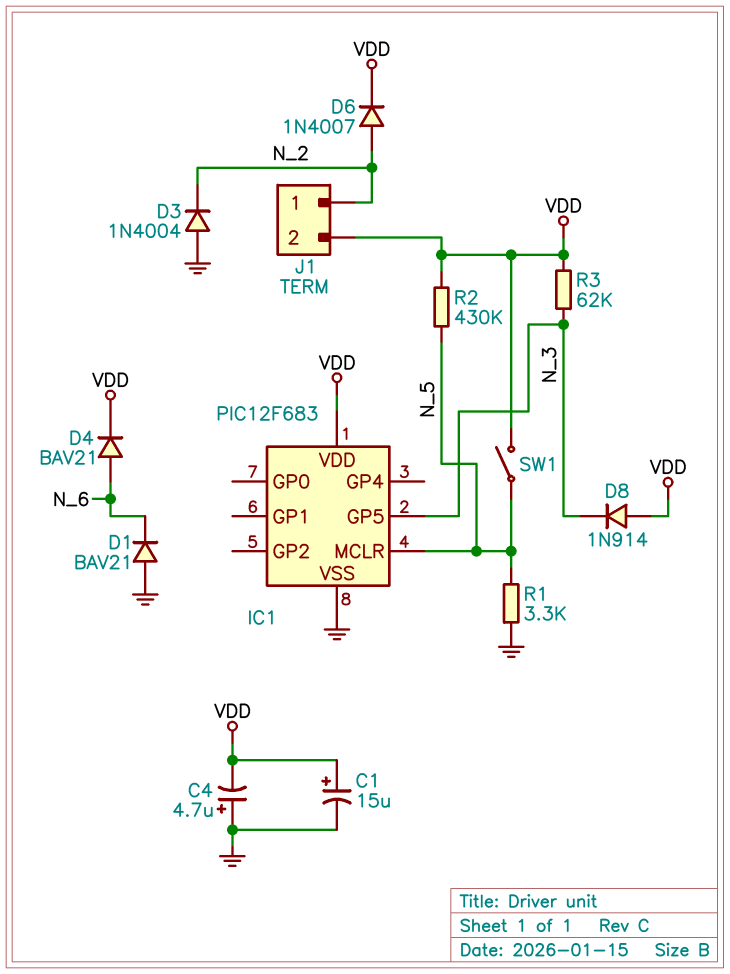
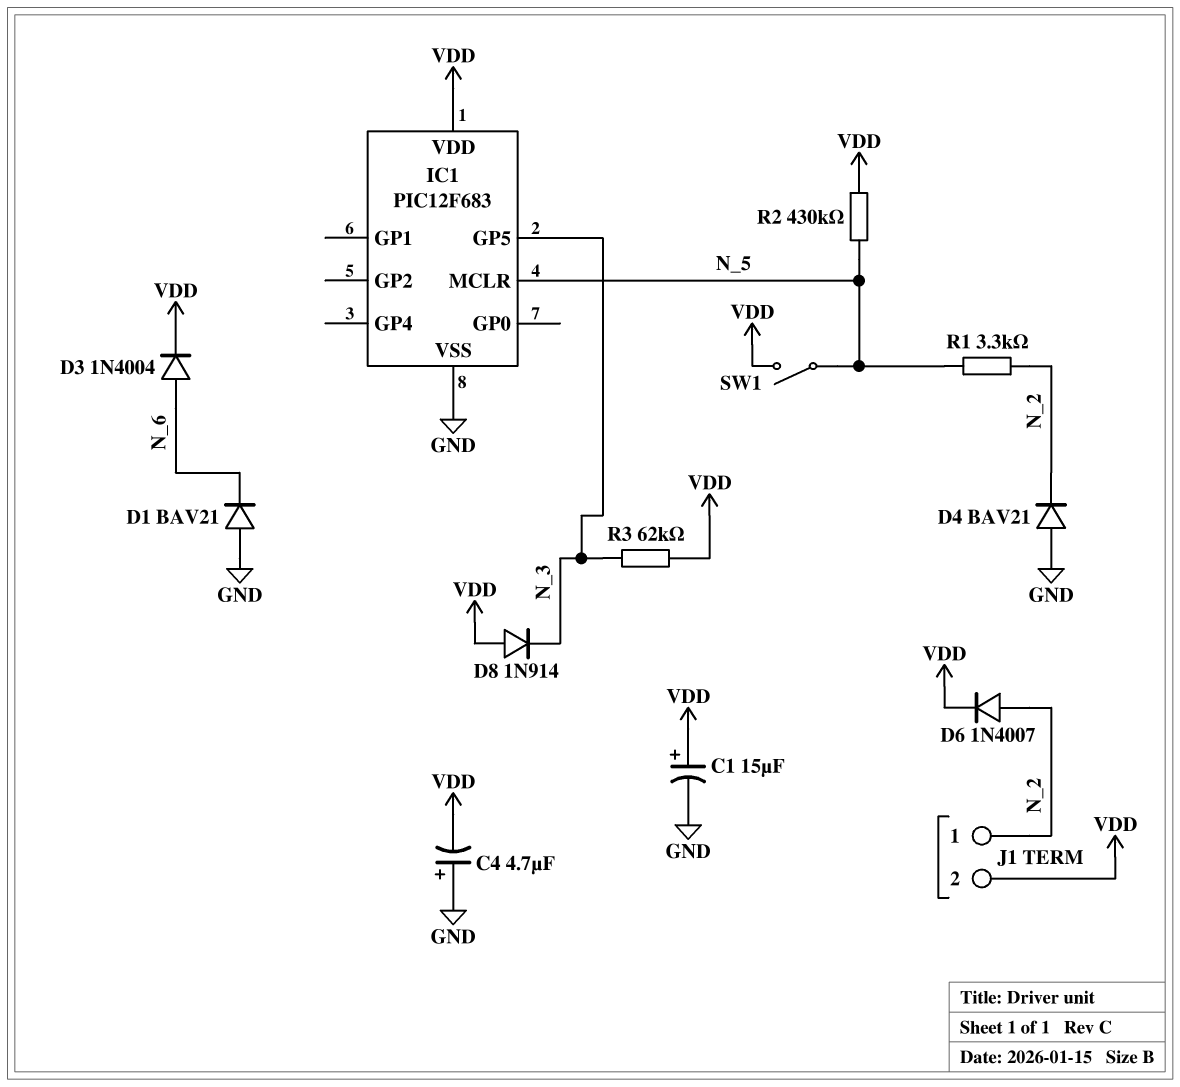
D3: diode 1N4004 (A GND, K N_2) -> diode 1N4004 (A N_6, K VDD)
D4: diode BAV21 (A N_6, K VDD) -> diode BAV21 (A GND, K N_2)
R1: 3.3k (GND, N_5) -> 3.3k (N_2, N_5)

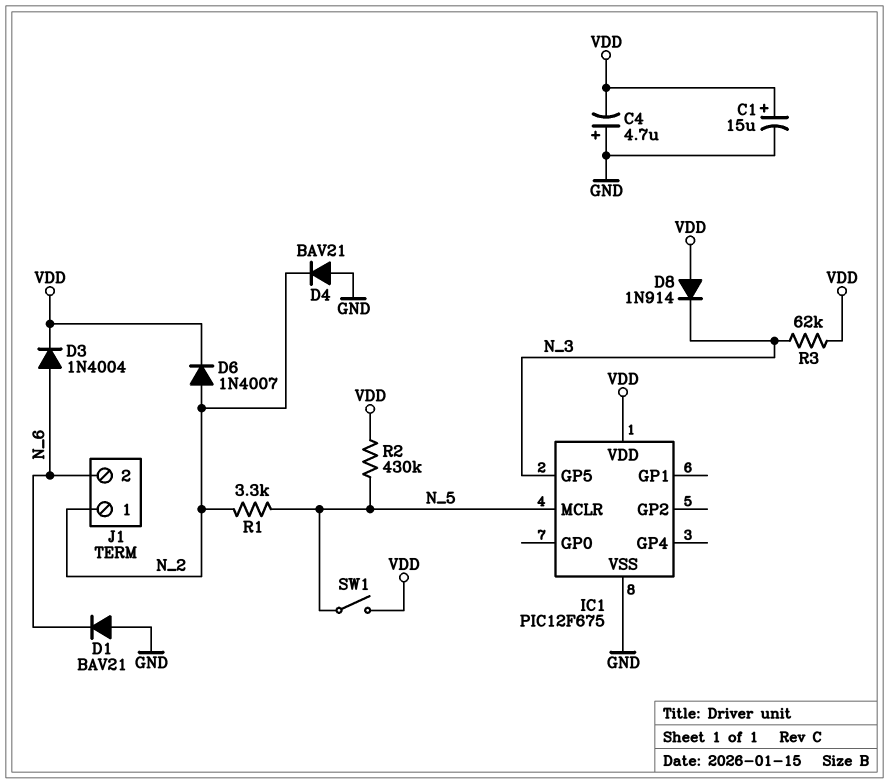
IC1: PIC12F683 -> PIC12F675
J1 pin 2: VDD -> N_6

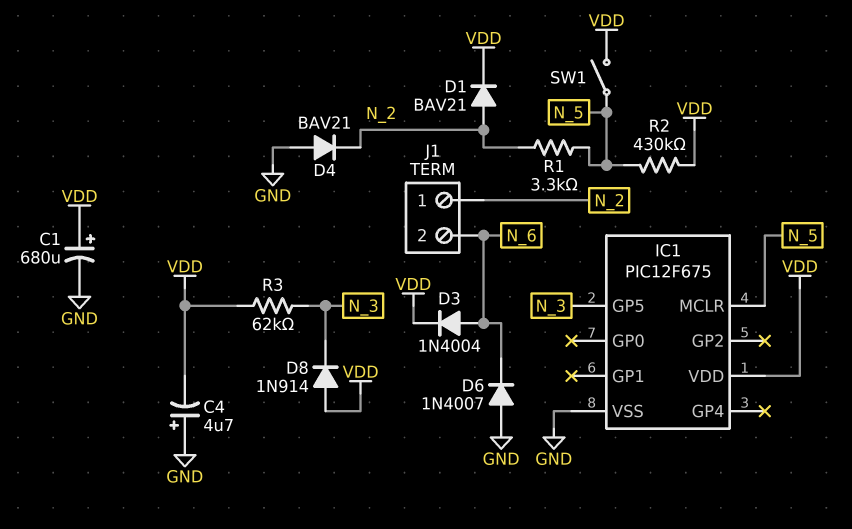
C1: 15uF (plus VDD, minus GND) -> 680uF (plus VDD, minus GND)
D1: diode BAV21 (A GND, K N_6) -> diode BAV21 (A N_2, K VDD)
D6: diode 1N4007 (A N_2, K VDD) -> diode 1N4007 (A GND, K N_6)

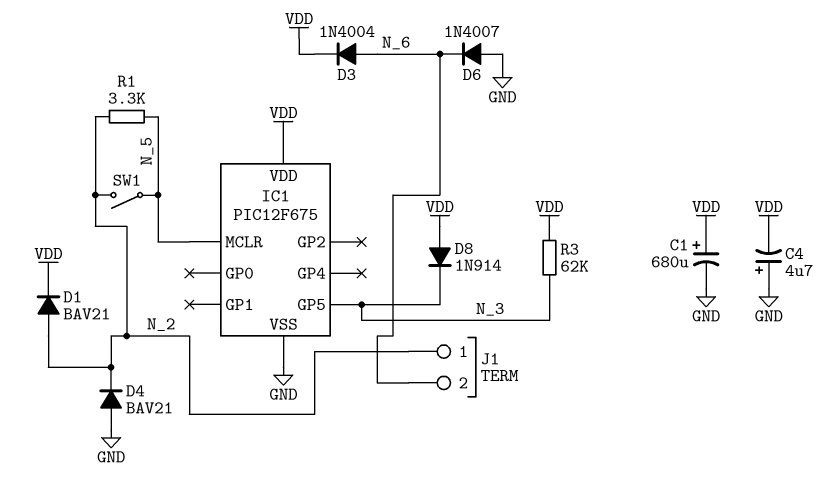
R2: 430k (N_5, VDD) -> none
SW1: switch (N_5, VDD) -> switch (N_2, N_5)

